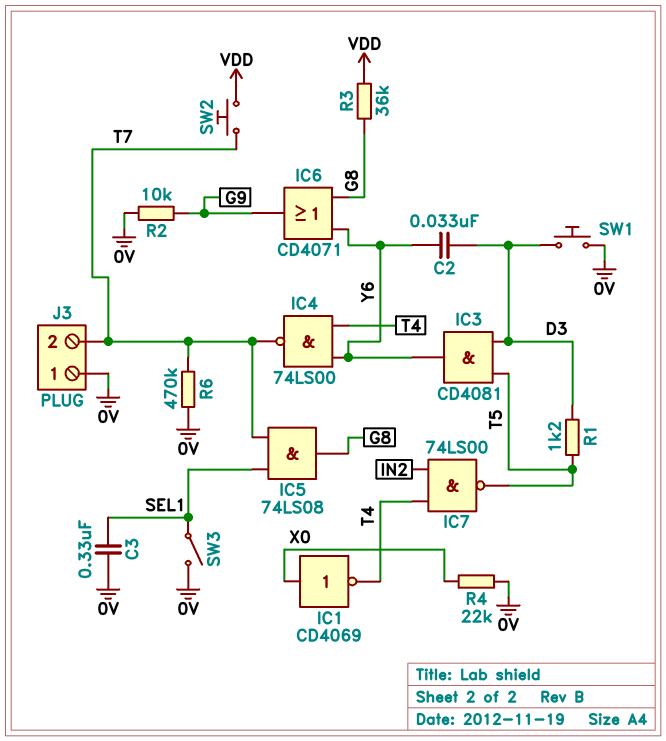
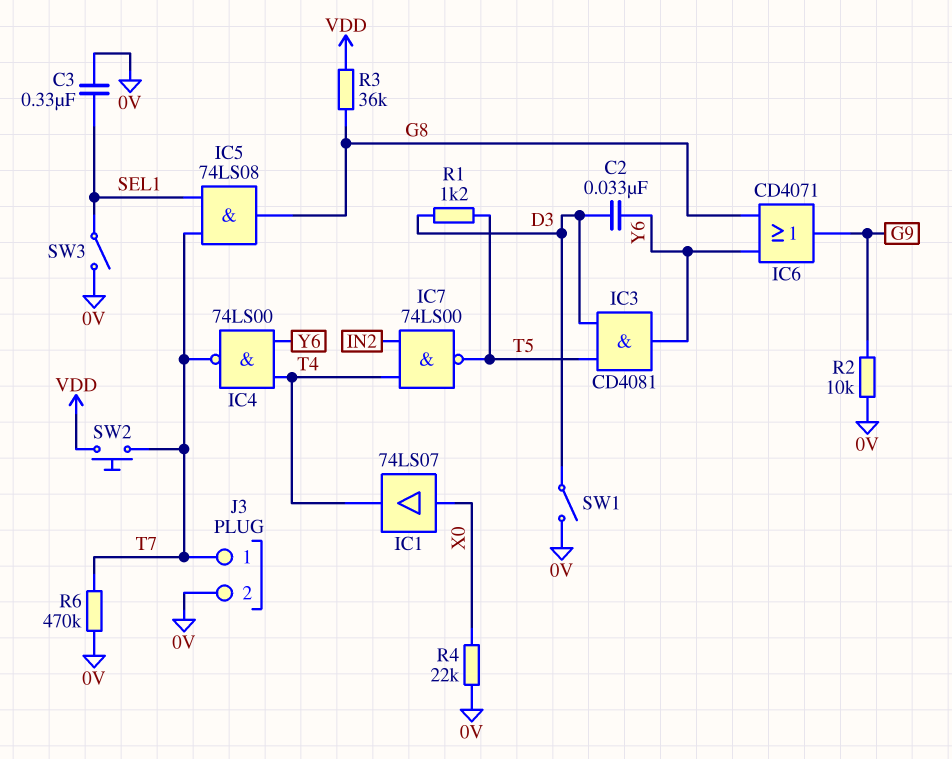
IC1: NOT CD4069 (in X0, out T4) -> buffer 74LS07 (in X0, out T4)
J3 pin 1: 0V -> T7
J3 pin 2: T7 -> 0V
SW1: button (0V, D3) -> switch (0V, D3)

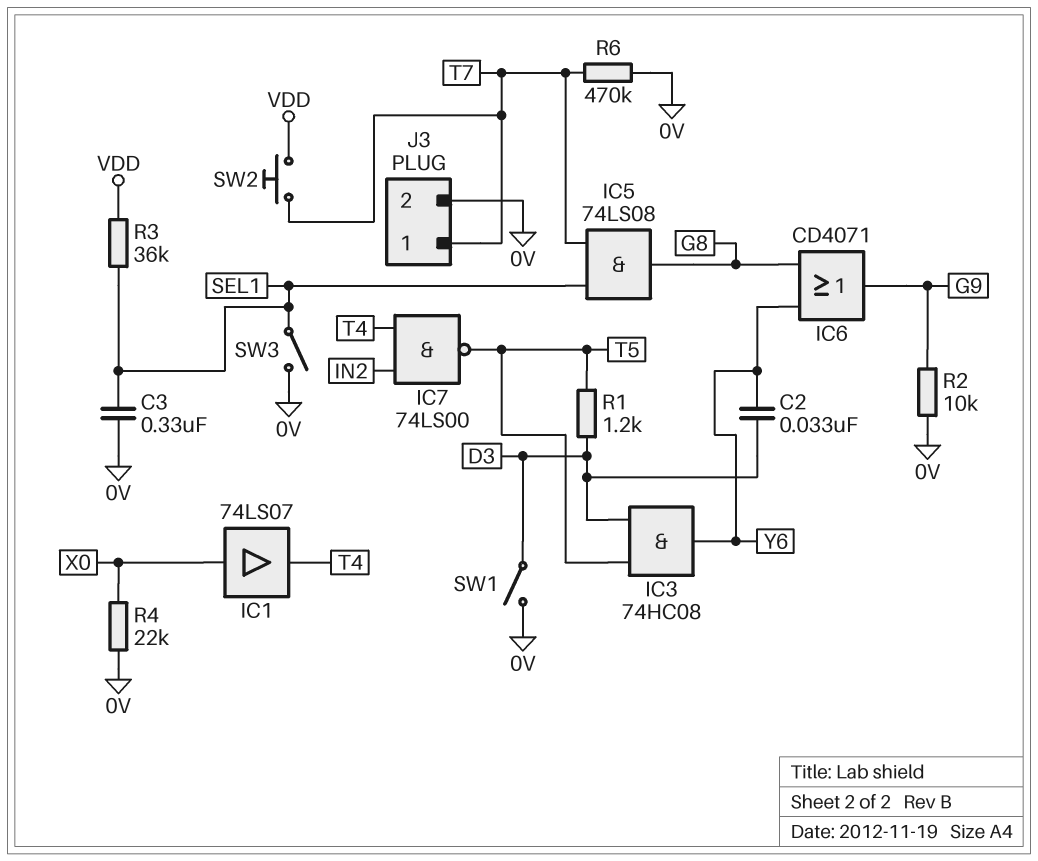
IC3: AND CD4081 (in D3, in T5, out Y6) -> AND 74HC08 (in D3, in T5, out Y6)
IC4: NAND 74LS00 (in T4, in Y6, out T7) -> none
R3: 36k (G8, VDD) -> 36k (SEL1, VDD)

